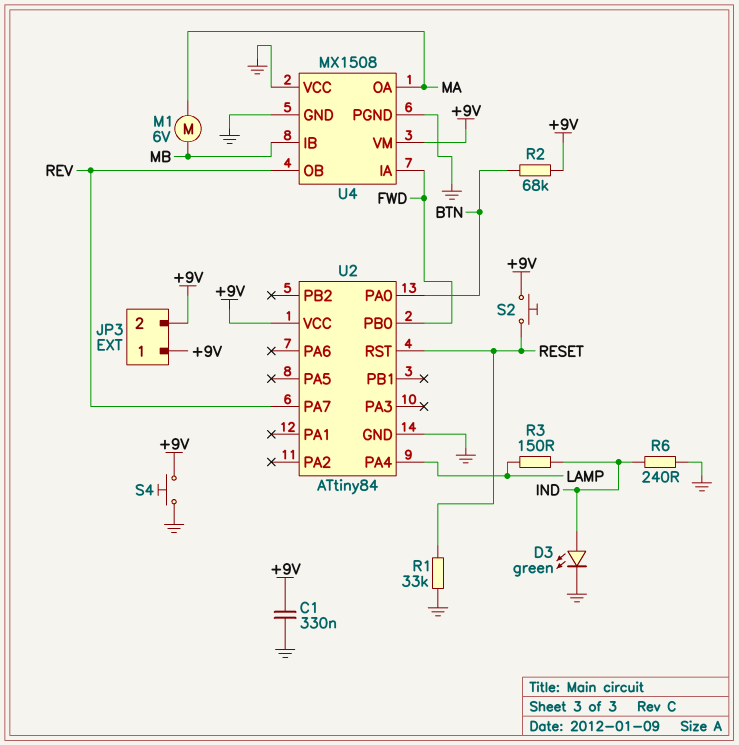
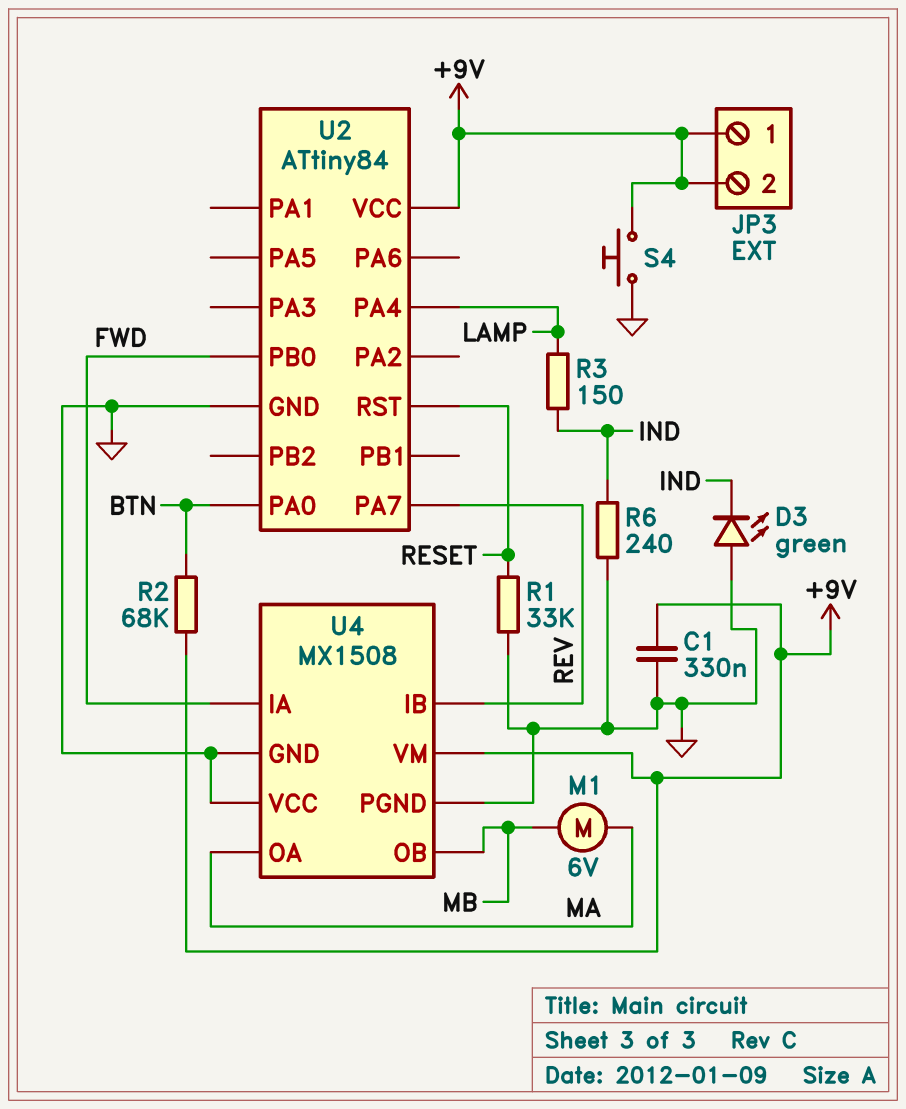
D3: LED green (A IND, K GND) -> LED green (A GND, K IND)
S2: button (+9V, RESET) -> none
U4 pin IB: MB -> REV
U4 pin OB: REV -> MB

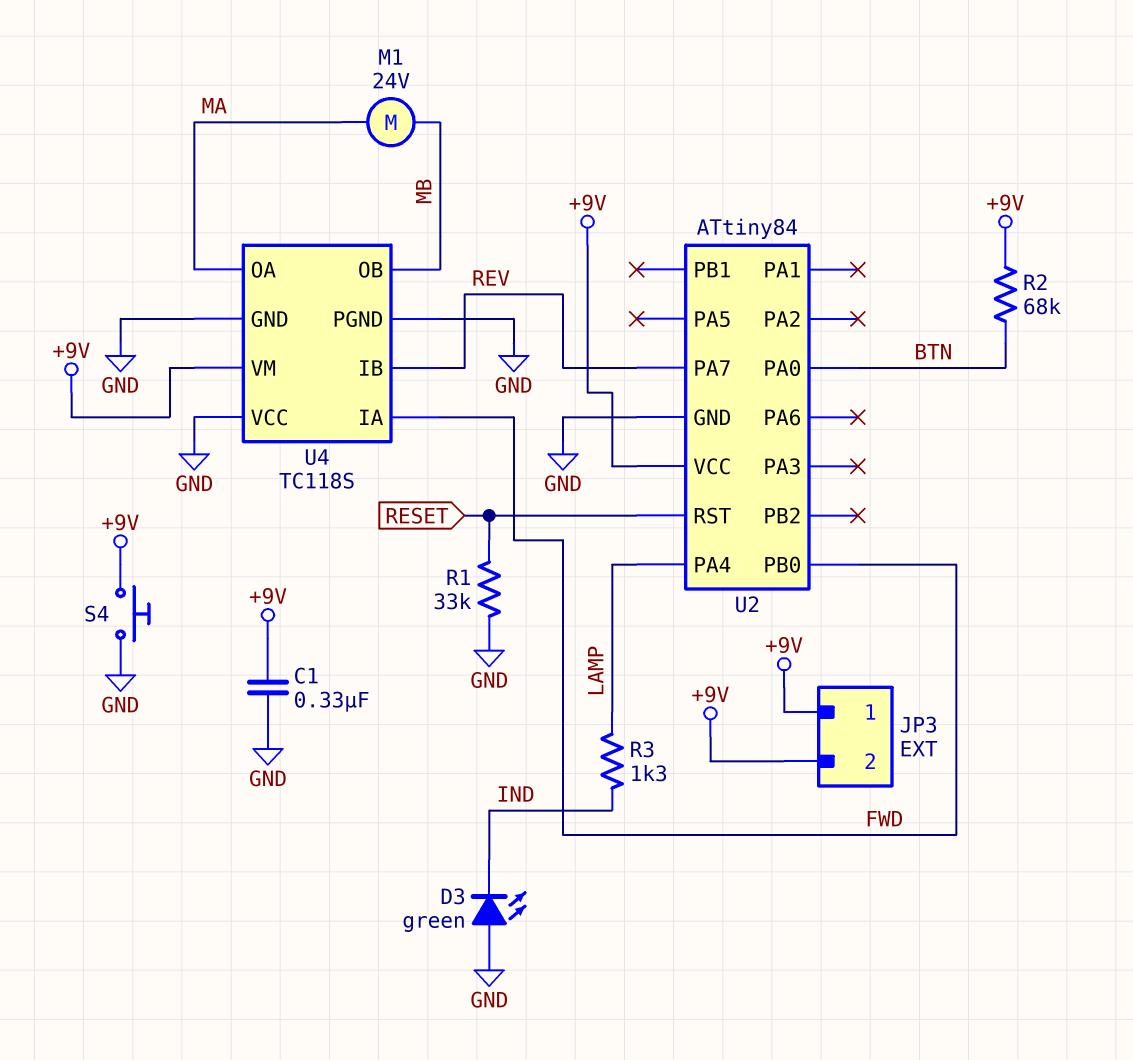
M1: motor 6V (MA, MB) -> motor 24V (MA, MB)
R3: 150 (IND, LAMP) -> 1.3k (IND, LAMP)
R6: 240 (GND, IND) -> none
U4: MX1508 -> TC118S

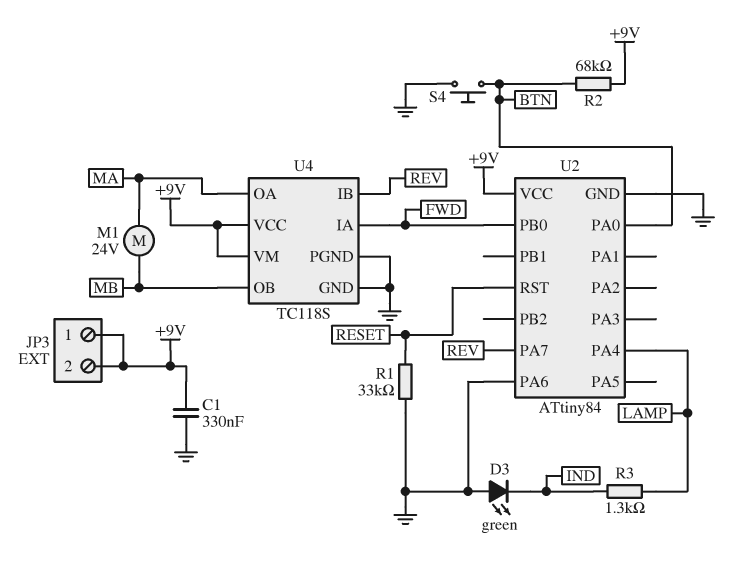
S4: button (+9V, GND) -> button (BTN, GND)
U2 pin PA6: none -> GND
U4 pin VCC: GND -> +9V

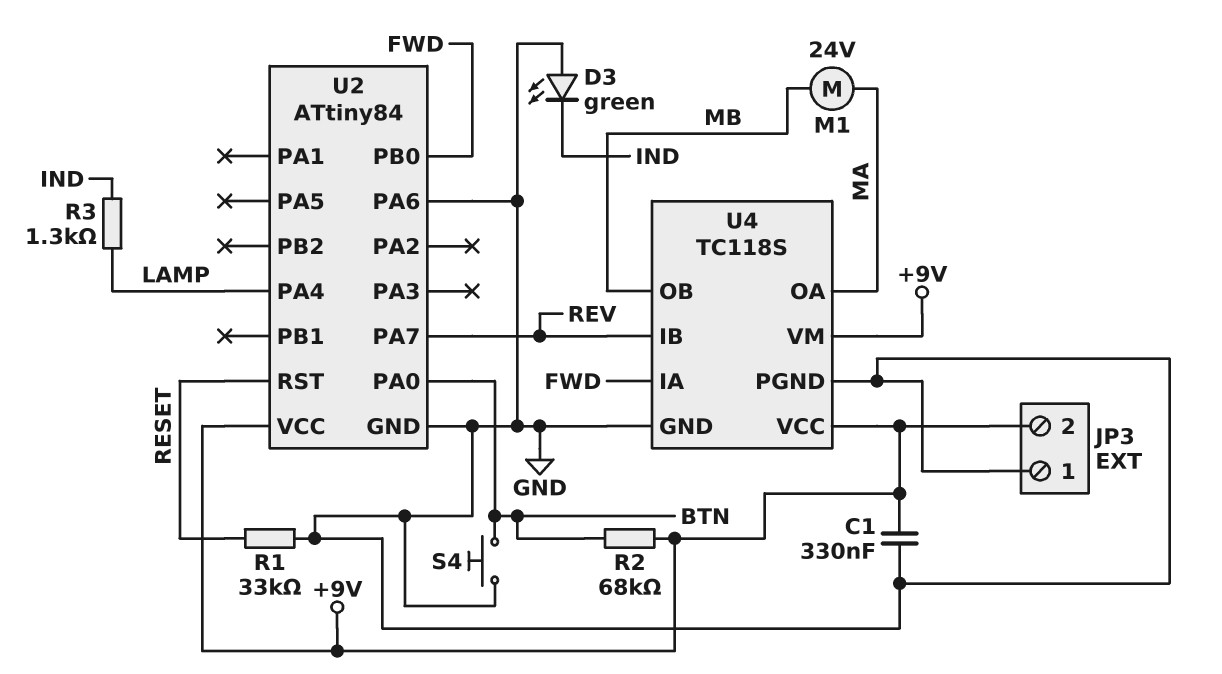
JP3 pin 1: +9V -> GND

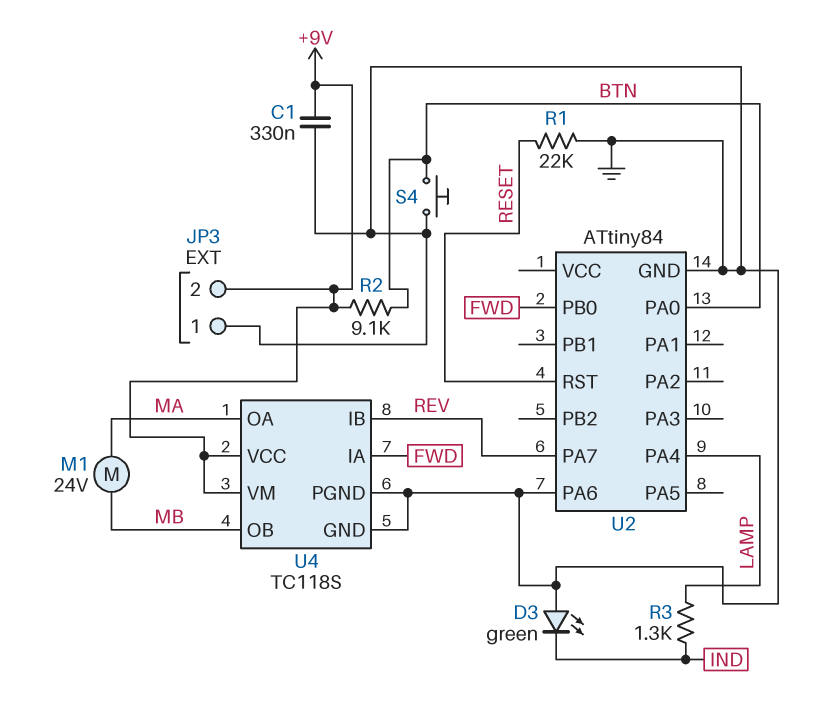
R1: 33k (GND, RESET) -> 22k (GND, RESET)
R2: 68k (+9V, BTN) -> 9.1k (+9V, BTN)
U2 pin VCC: +9V -> none

